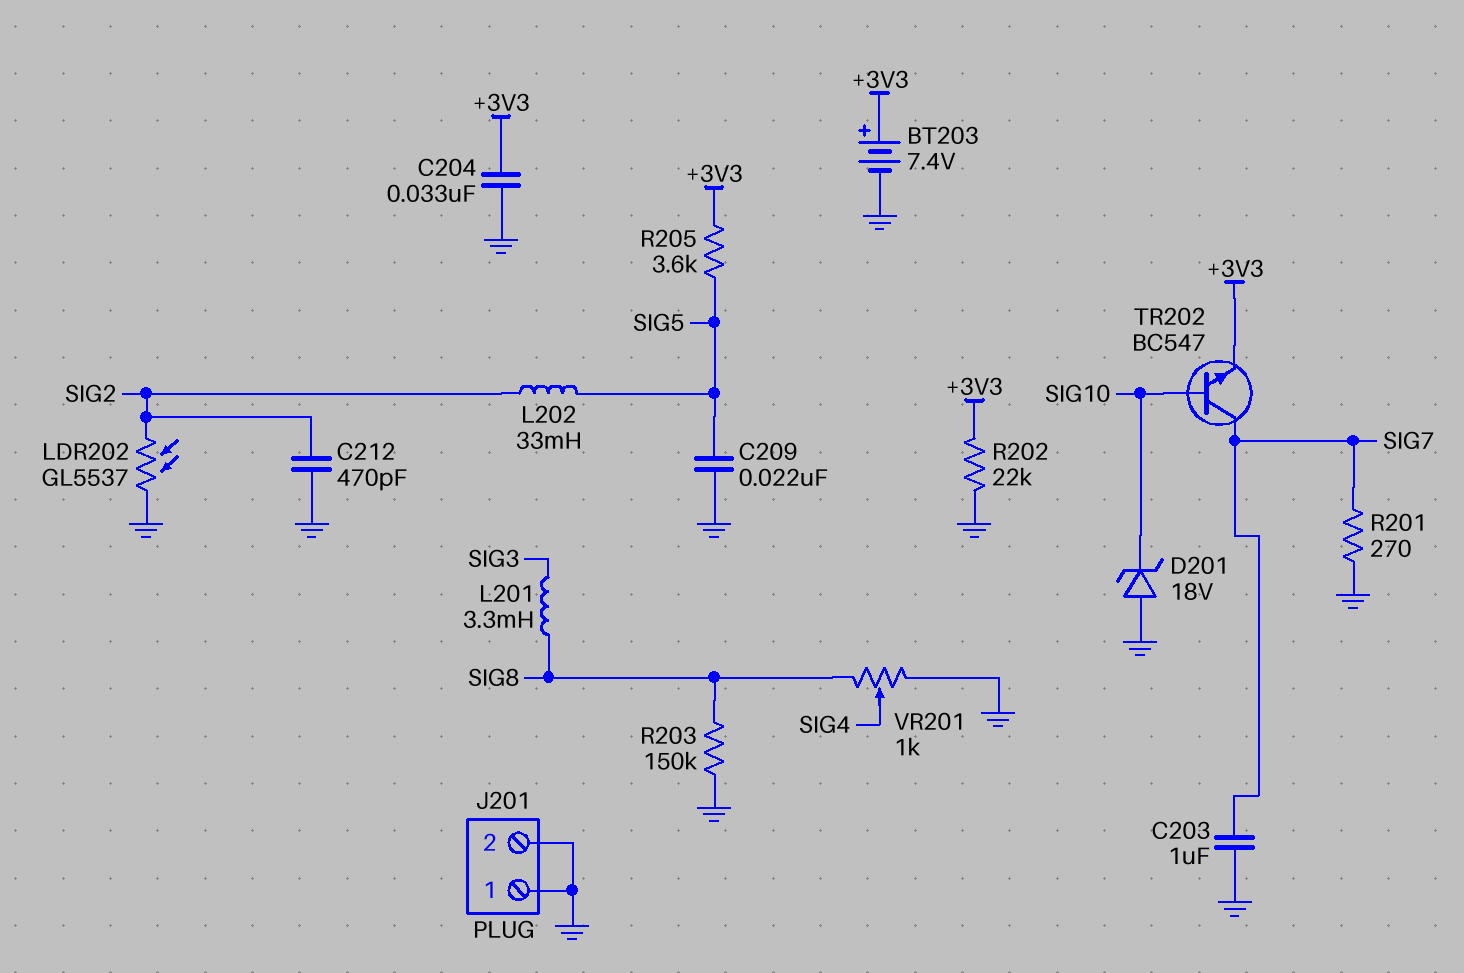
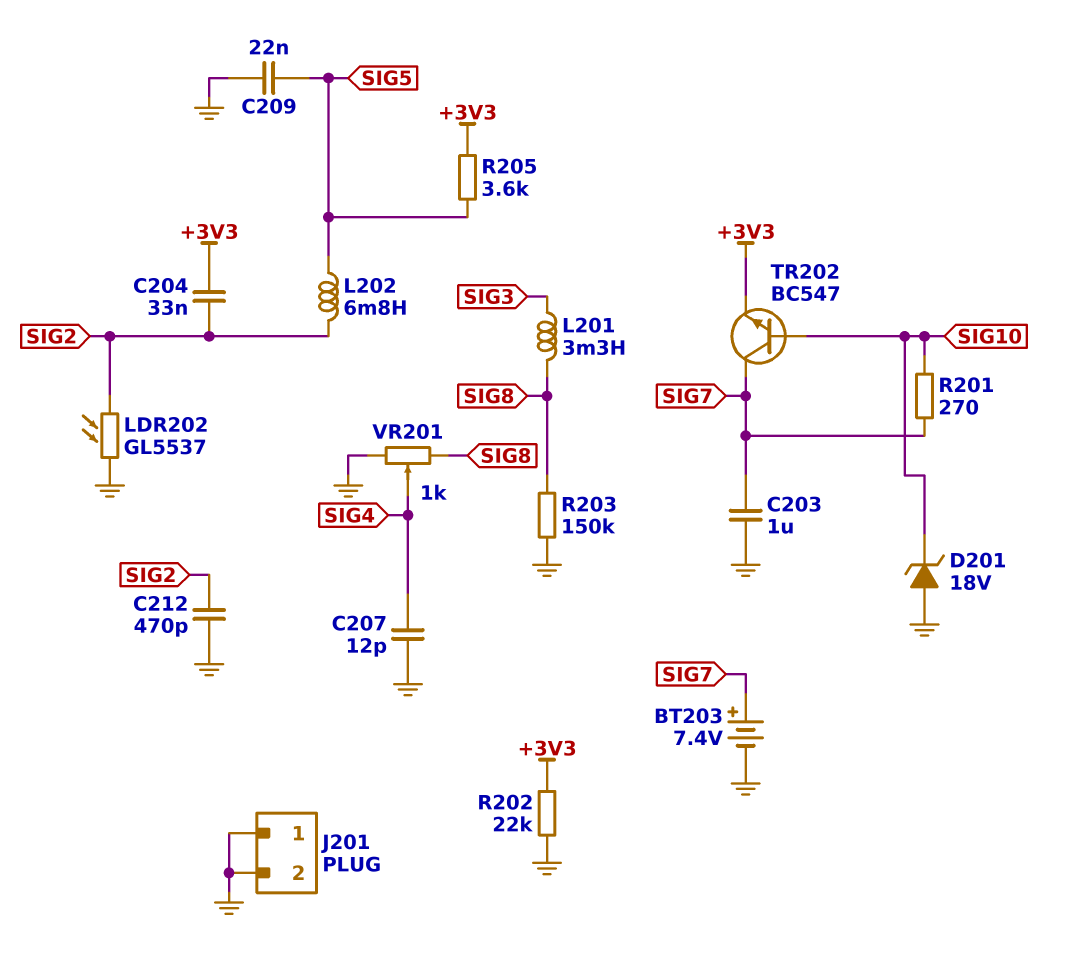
BT203: 7.4V (plus +3V3, minus GND) -> 7.4V (plus SIG7, minus GND)
C204: 33nF (+3V3, GND) -> 33nF (+3V3, SIG2)
C207: none -> 12pF (GND, SIG4)
L202: 33mH (SIG2, SIG5) -> 6.8mH (SIG2, SIG5)
R201: 270 (GND, SIG7) -> 270 (SIG7, SIG10)

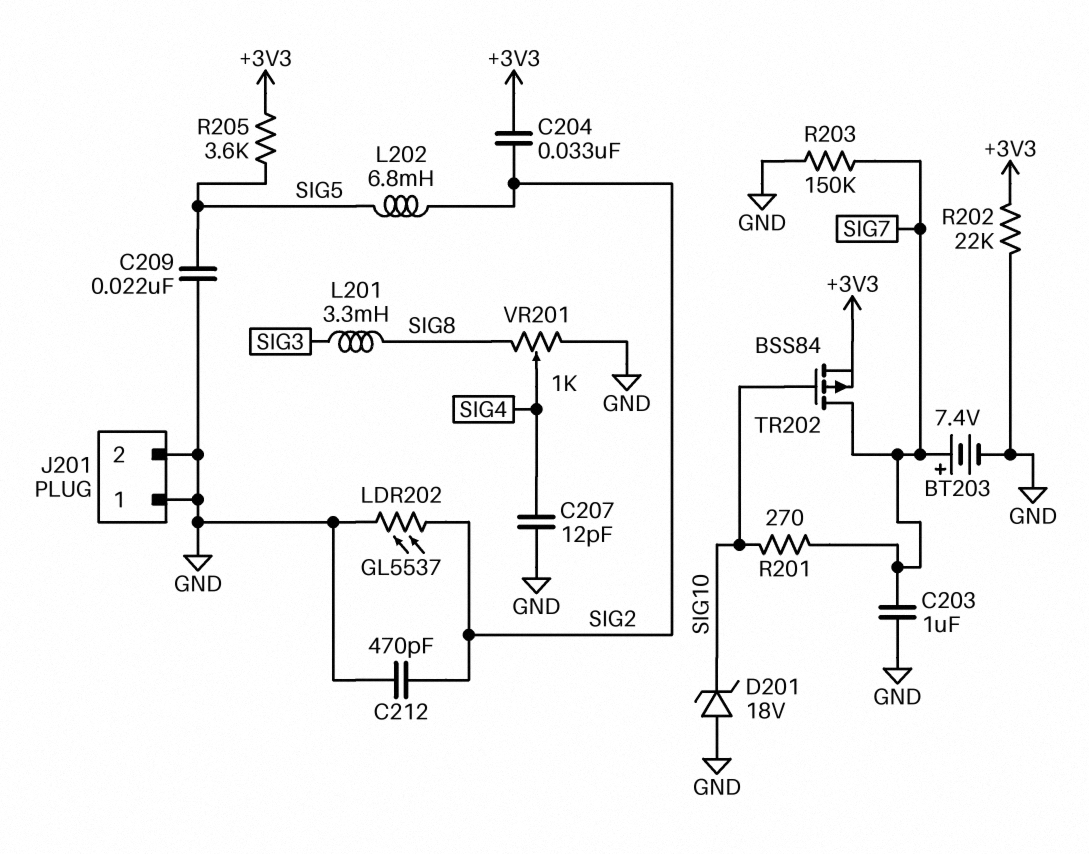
R203: 150k (GND, SIG8) -> 150k (GND, SIG7)
TR202: NPN BC547 (B SIG10, C SIG7, E +3V3) -> PMOS BSS84 (G SIG10, D SIG7, S +3V3)

